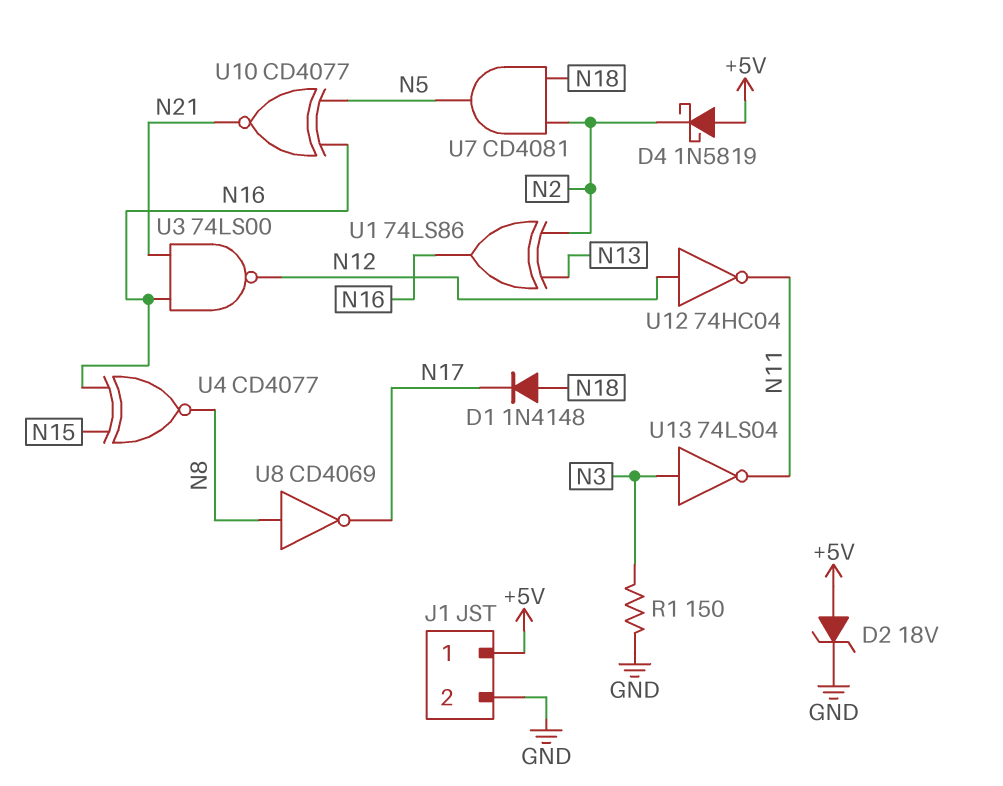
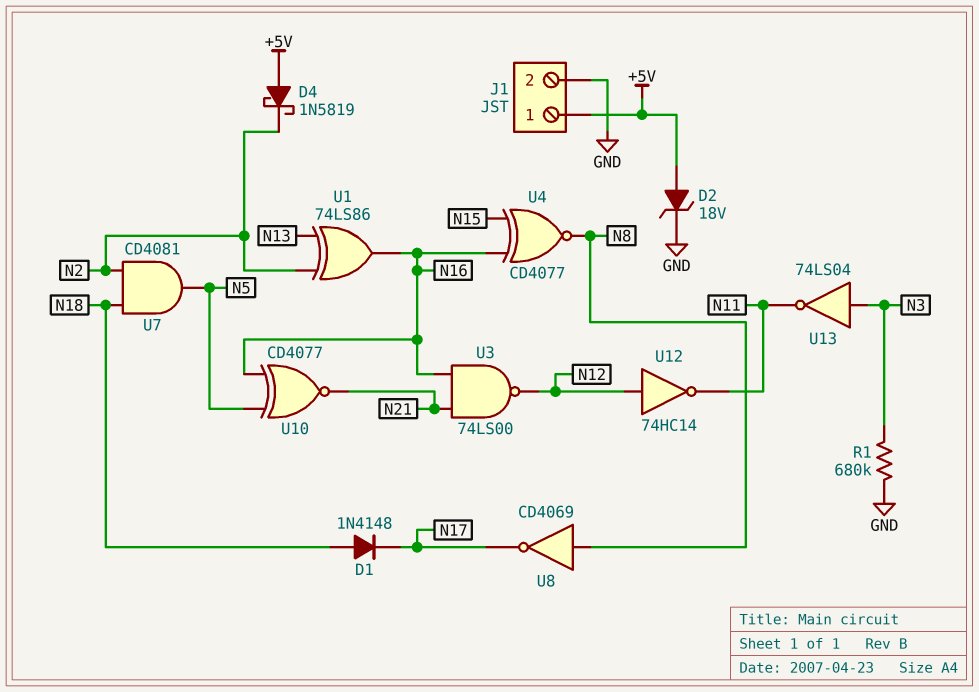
R1: 150 (GND, N3) -> 680k (GND, N3)
U12: NOT 74HC04 (in N12, out N11) -> NOT 74HC14 (in N12, out N11)

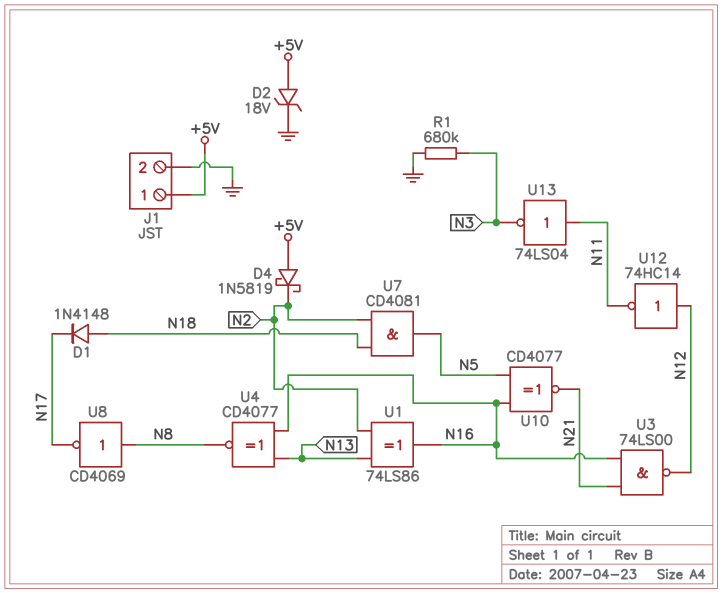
U4: XNOR CD4077 (in N15, in N16, out N8) -> XNOR CD4077 (in N13, in N16, out N8)
U13: NOT 74LS04 (in N3, out N11) -> NOT 74LS04 (in N11, out N3)

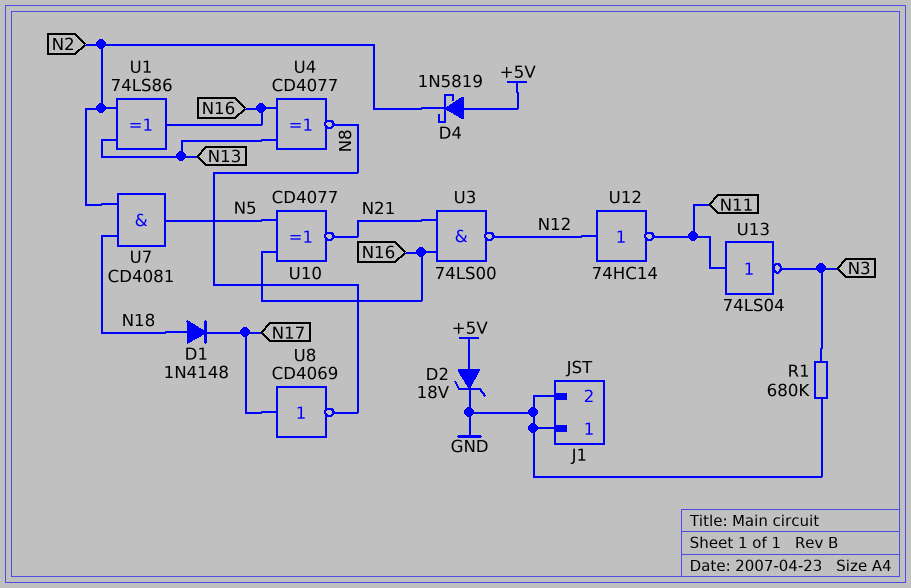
J1 pin 1: +5V -> GND
U8: NOT CD4069 (in N8, out N17) -> NOT CD4069 (in N17, out N8)

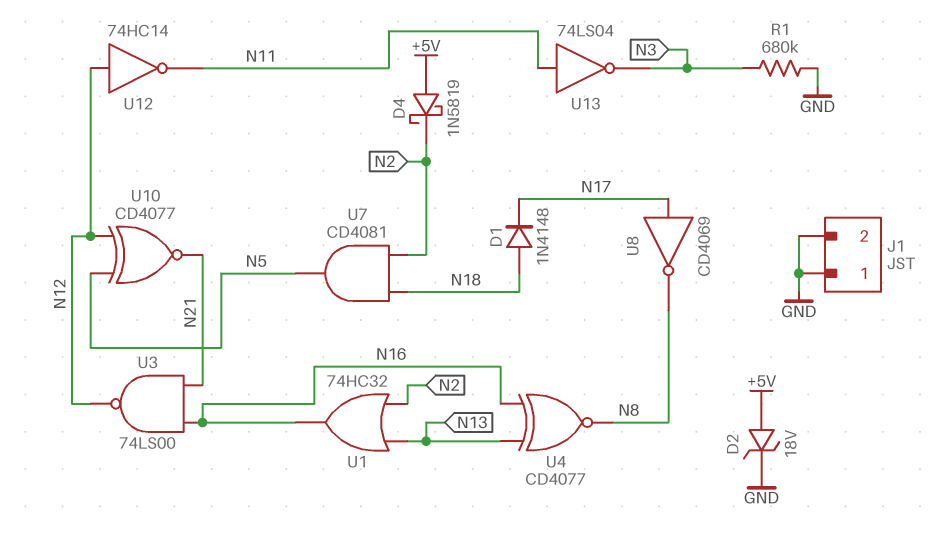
U1: XOR 74LS86 (in N2, in N13, out N16) -> OR 74HC32 (in N2, in N13, out N16)
U10: XNOR CD4077 (in N5, in N16, out N21) -> XNOR CD4077 (in N5, in N12, out N21)

